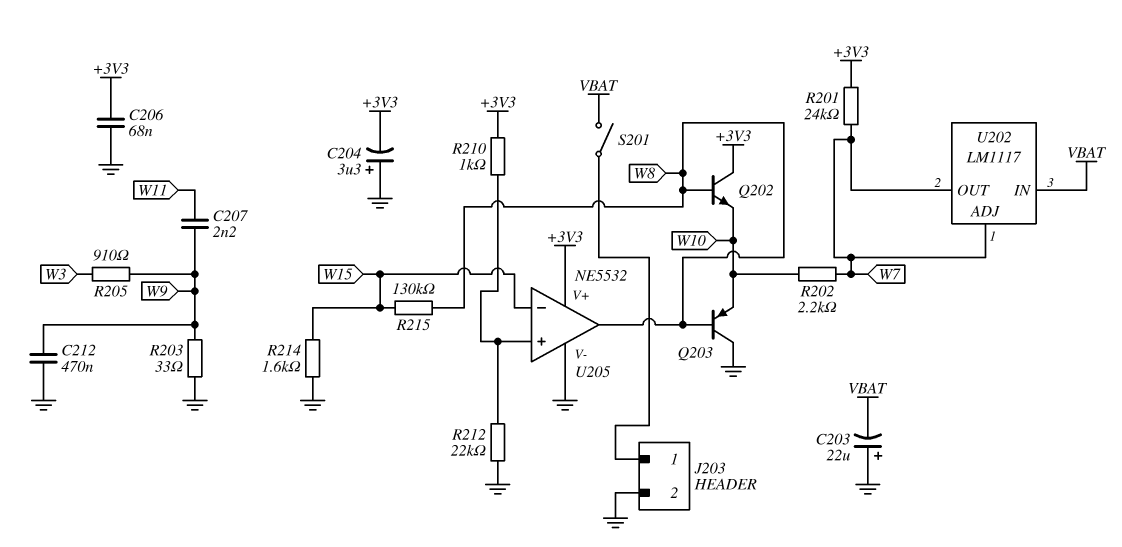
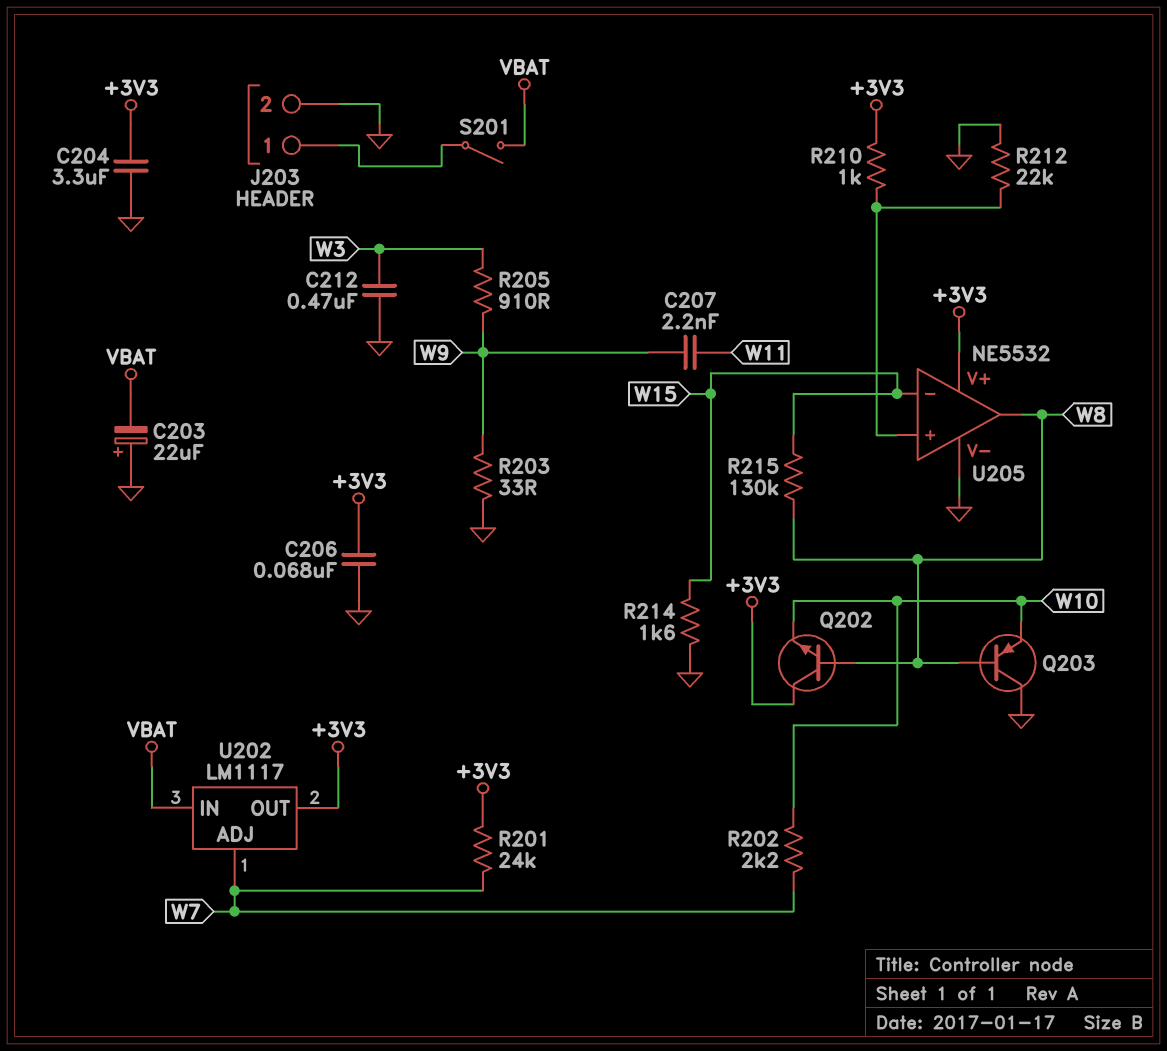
C204: 3.3uF (plus GND, minus +3V3) -> 3.3uF (+3V3, GND)
C212: 470nF (GND, W9) -> 470nF (GND, W3)
U202 pin OUT: W7 -> +3V3

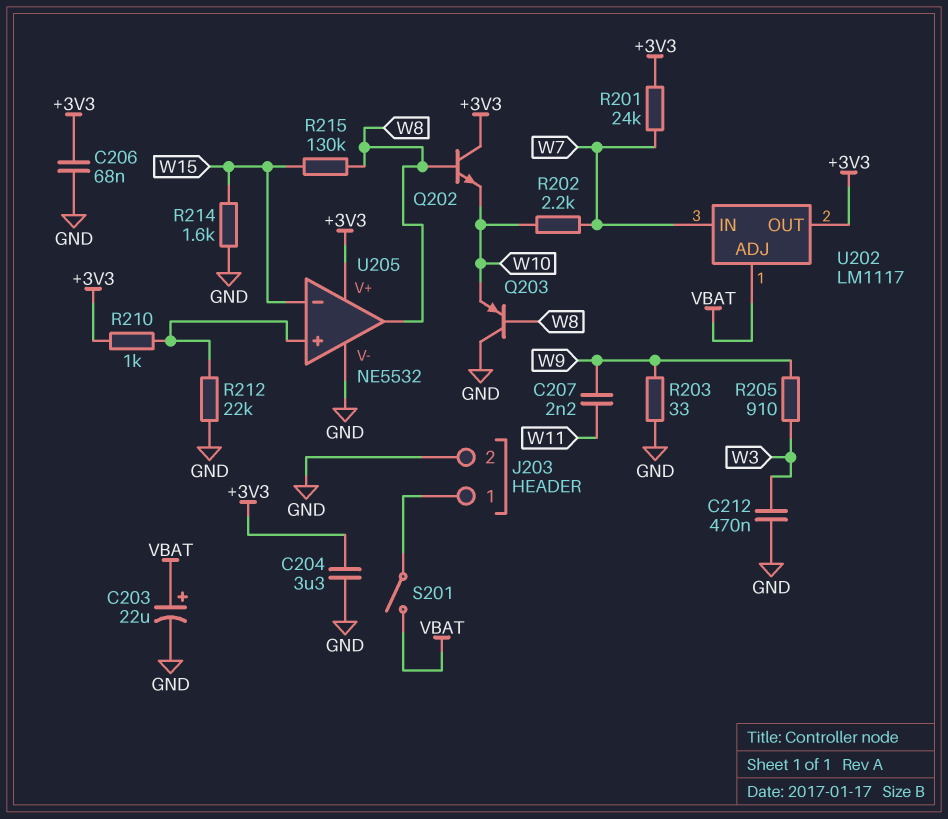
C203: 22uF (plus GND, minus VBAT) -> 22uF (plus VBAT, minus GND)
U202 pin ADJ: W7 -> VBAT
U202 pin IN: VBAT -> W7

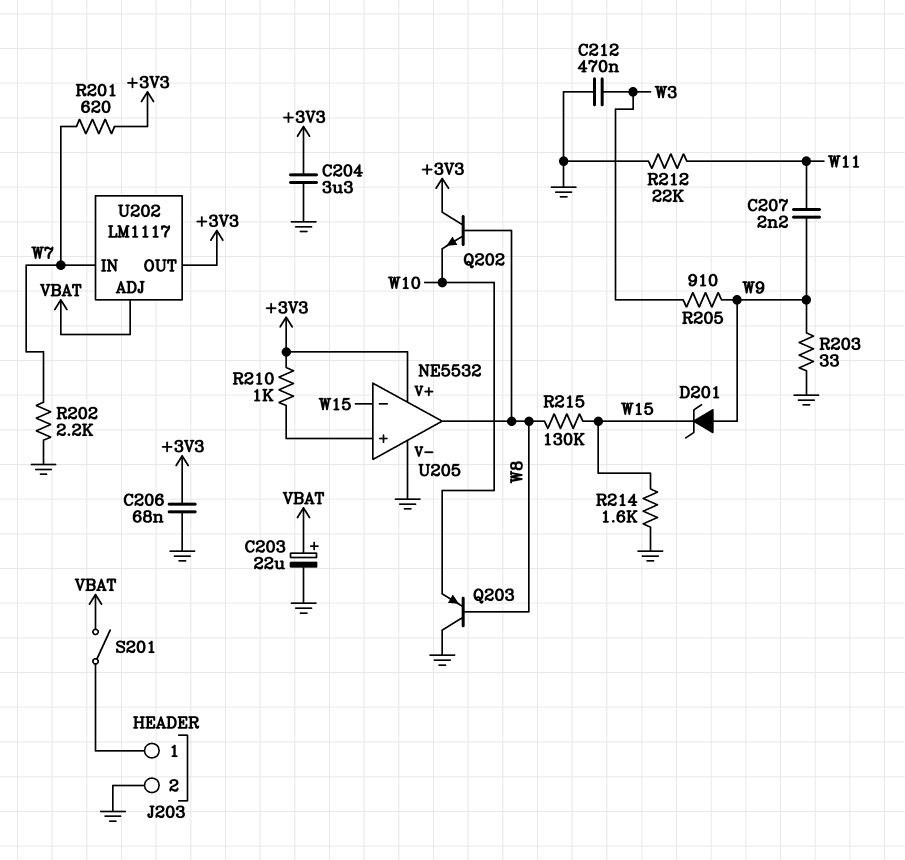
D201: none -> zener (A W9, K W15)
R201: 24k (+3V3, W7) -> 620 (+3V3, W7)
R202: 2.2k (W7, W10) -> 2.2k (GND, W7)
R212: 22k (GND, U205/in+) -> 22k (GND, W11)

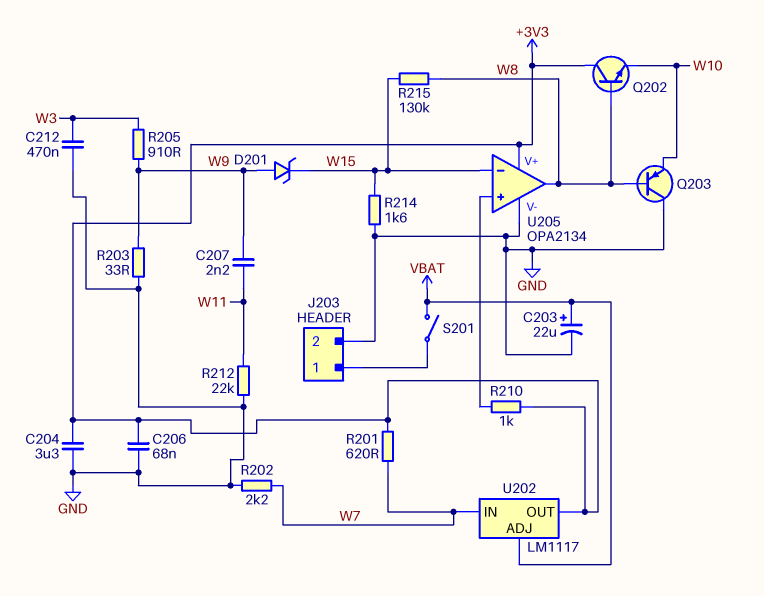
U205: NE5532 -> OPA2134

